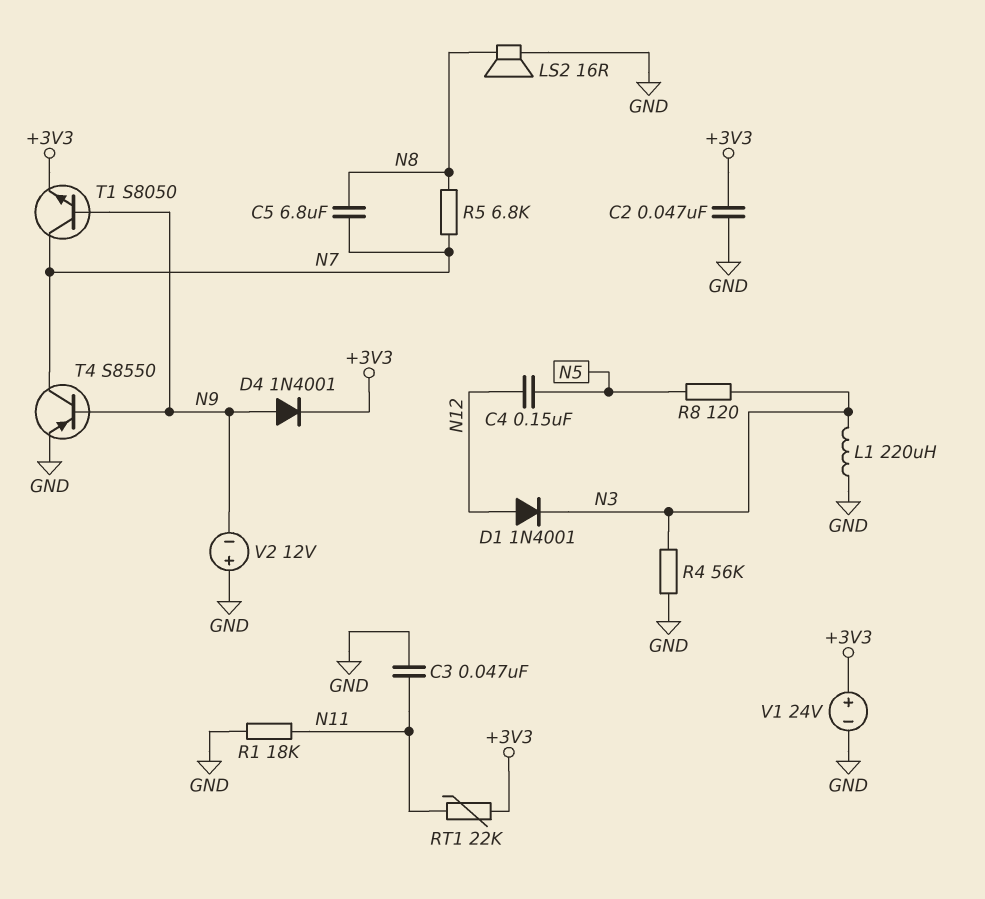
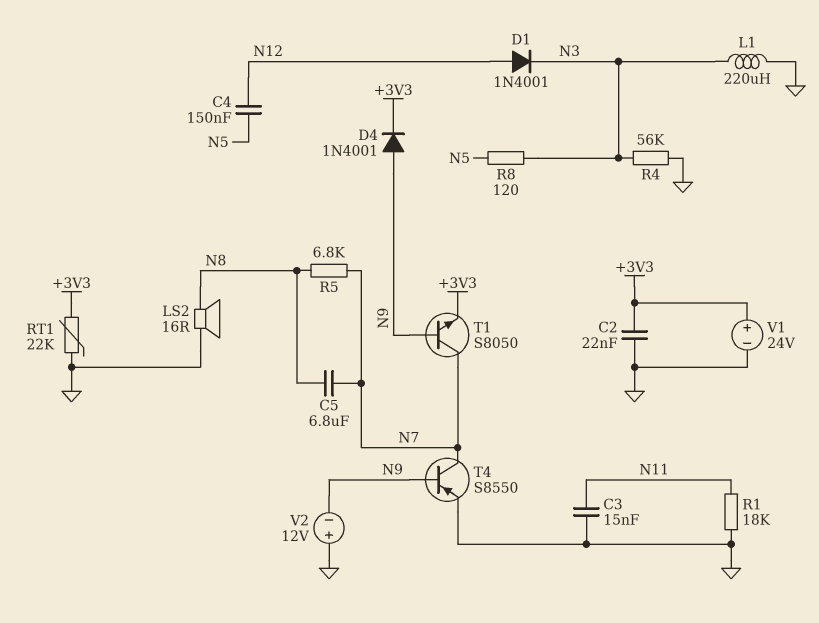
C2: 47nF (+3V3, GND) -> 22nF (+3V3, GND)
C3: 47nF (GND, N11) -> 15nF (GND, N11)
RT1: 22k (+3V3, N11) -> 22k (+3V3, GND)

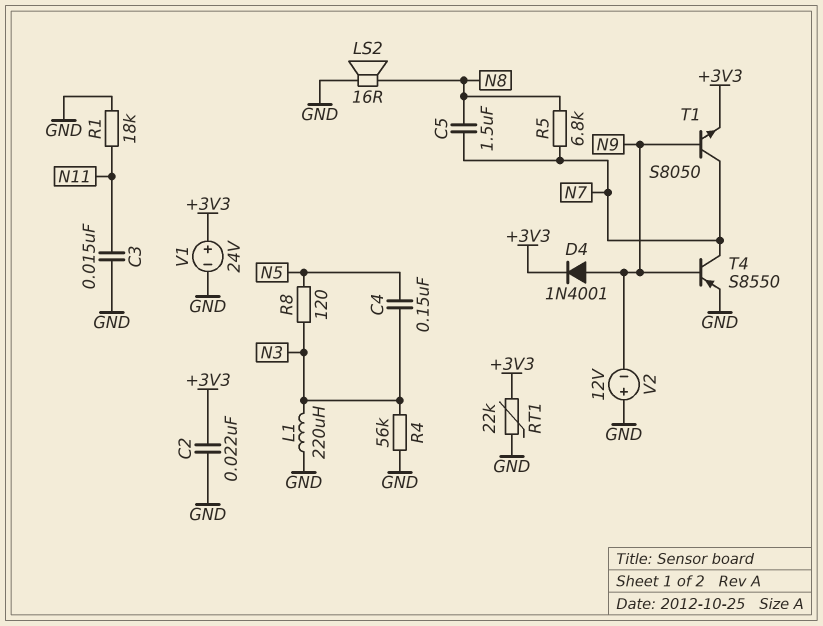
C4: 150nF (N5, N12) -> 150nF (N3, N5)
C5: 6.8uF (N7, N8) -> 1.5uF (N7, N8)
D1: diode 1N4001 (A N12, K N3) -> none

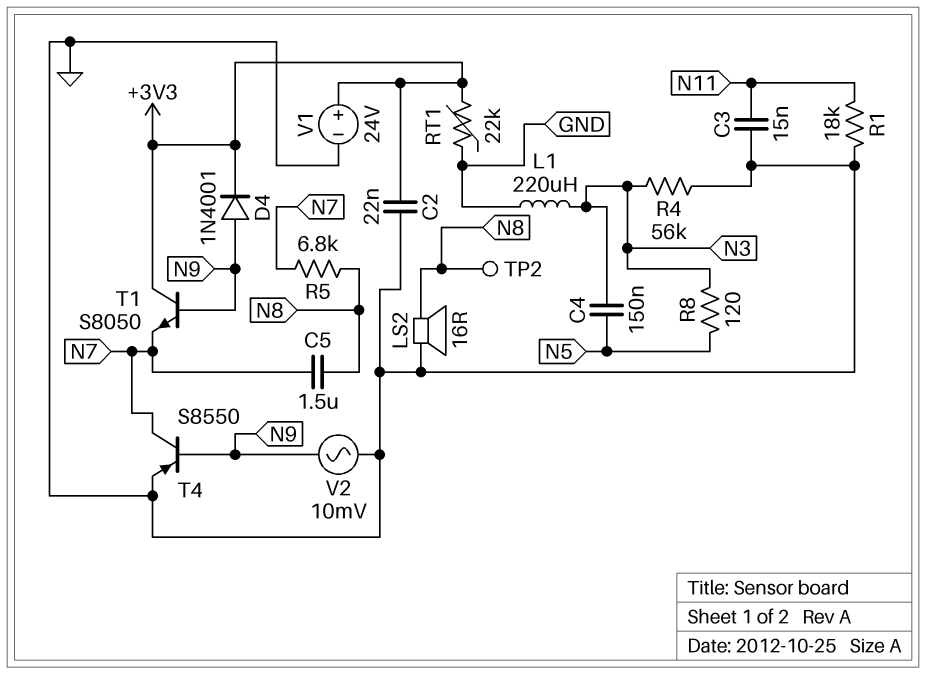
T1: NPN S8050 (B N9, C N7, E +3V3) -> NPN S8050 (B N9, C +3V3, E N7)
TP2: none -> test point (N8)
V2: 12V (plus GND, minus N9) -> AC 10mV (GND, N9)

